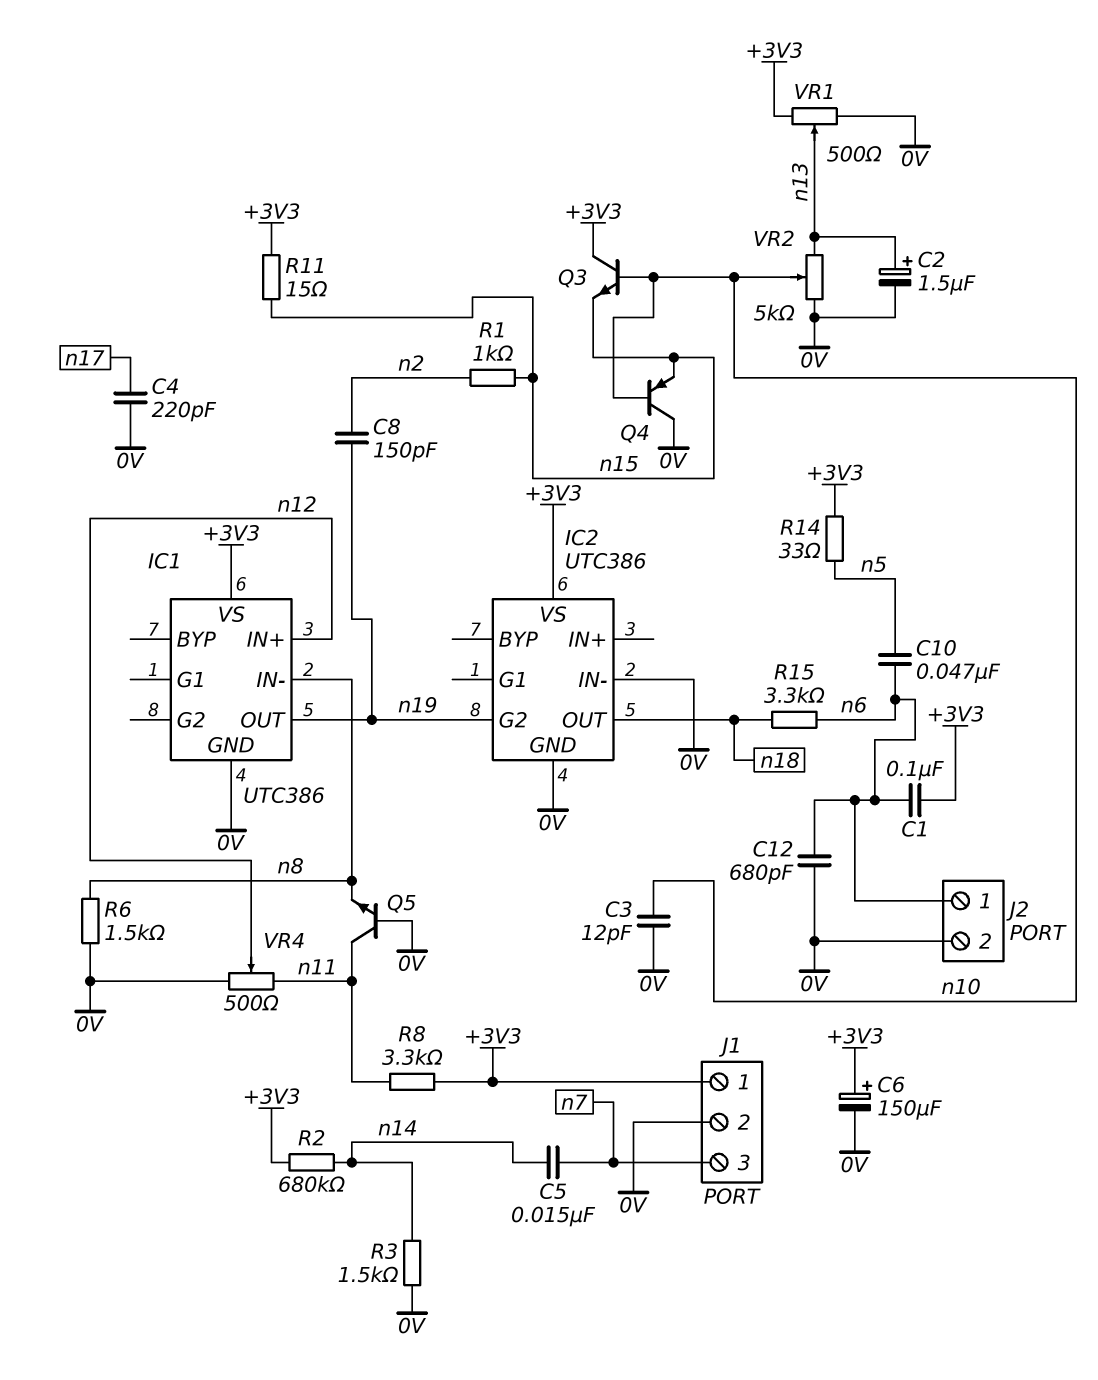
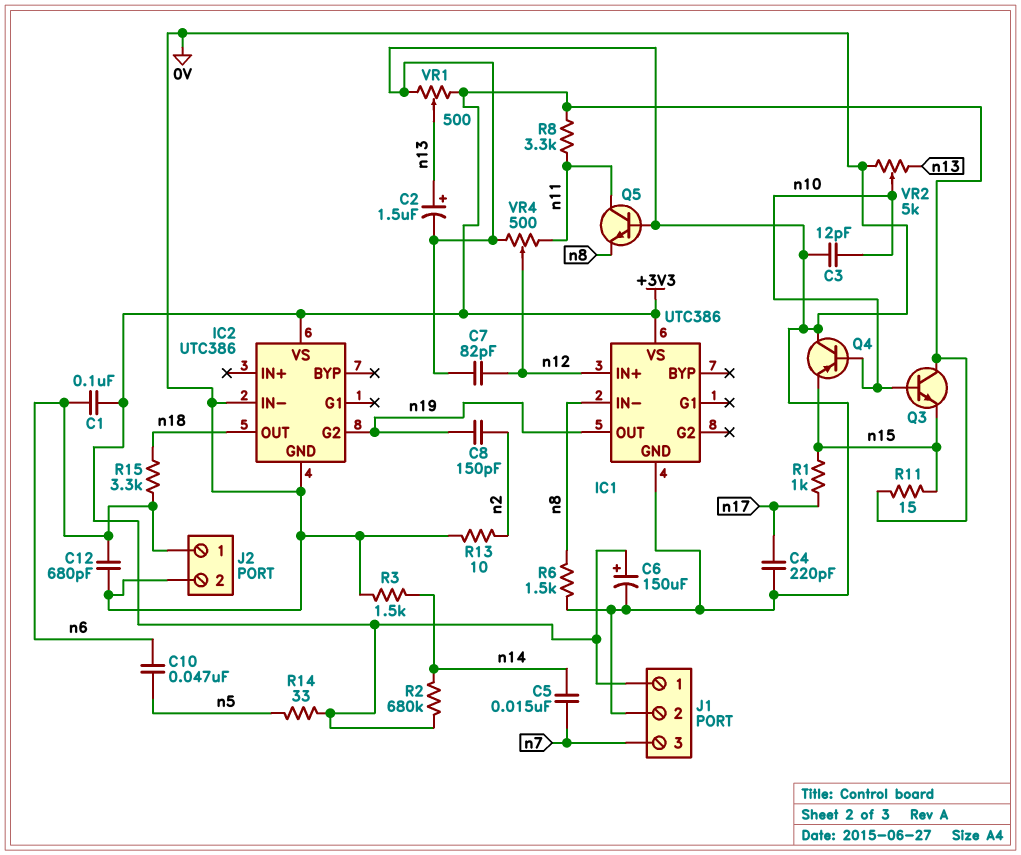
C7: none -> 82pF (0V, n12)
R1: 1k (n2, n15) -> 1k (n15, n17)
R13: none -> 10 (0V, n2)

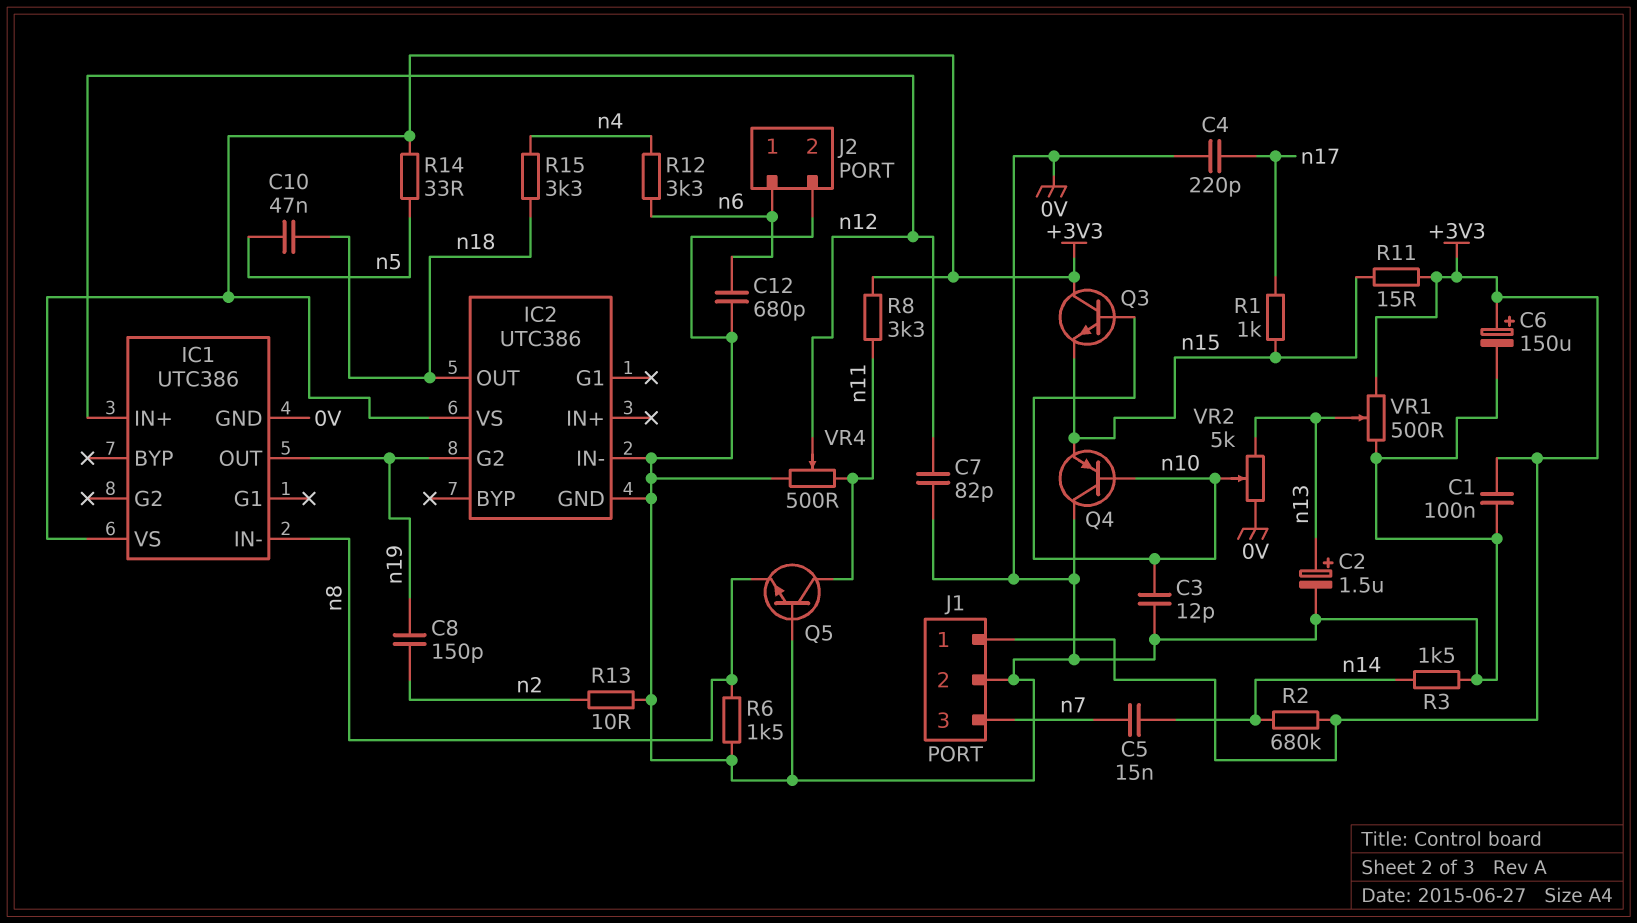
C1: 100nF (+3V3, n6) -> 100nF (+3V3, 0V)
C10: 47nF (n5, n6) -> 47nF (n5, n18)
R12: none -> 3.3k (n4, n6)
R15: 3.3k (n6, n18) -> 3.3k (n4, n18)

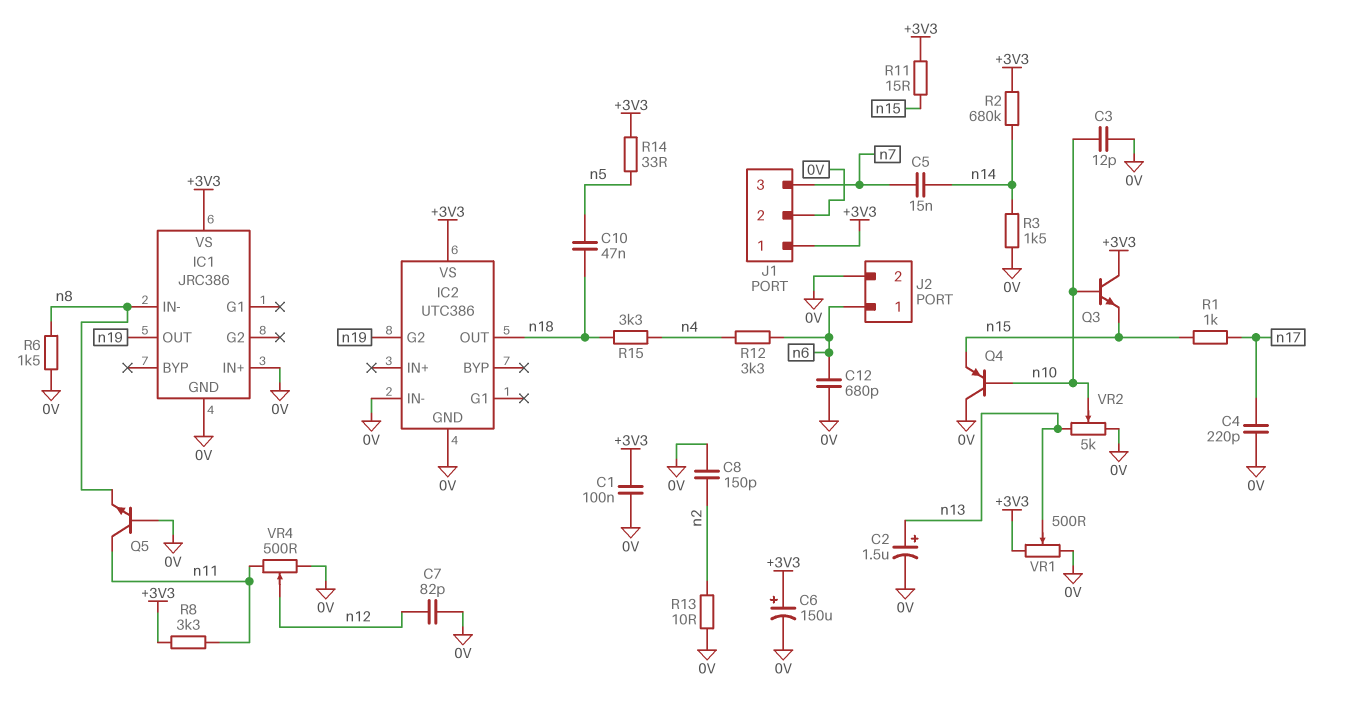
C8: 150pF (n2, n19) -> 150pF (0V, n2)
IC1: UTC386 -> JRC386
IC1 pin IN+: n12 -> 0V

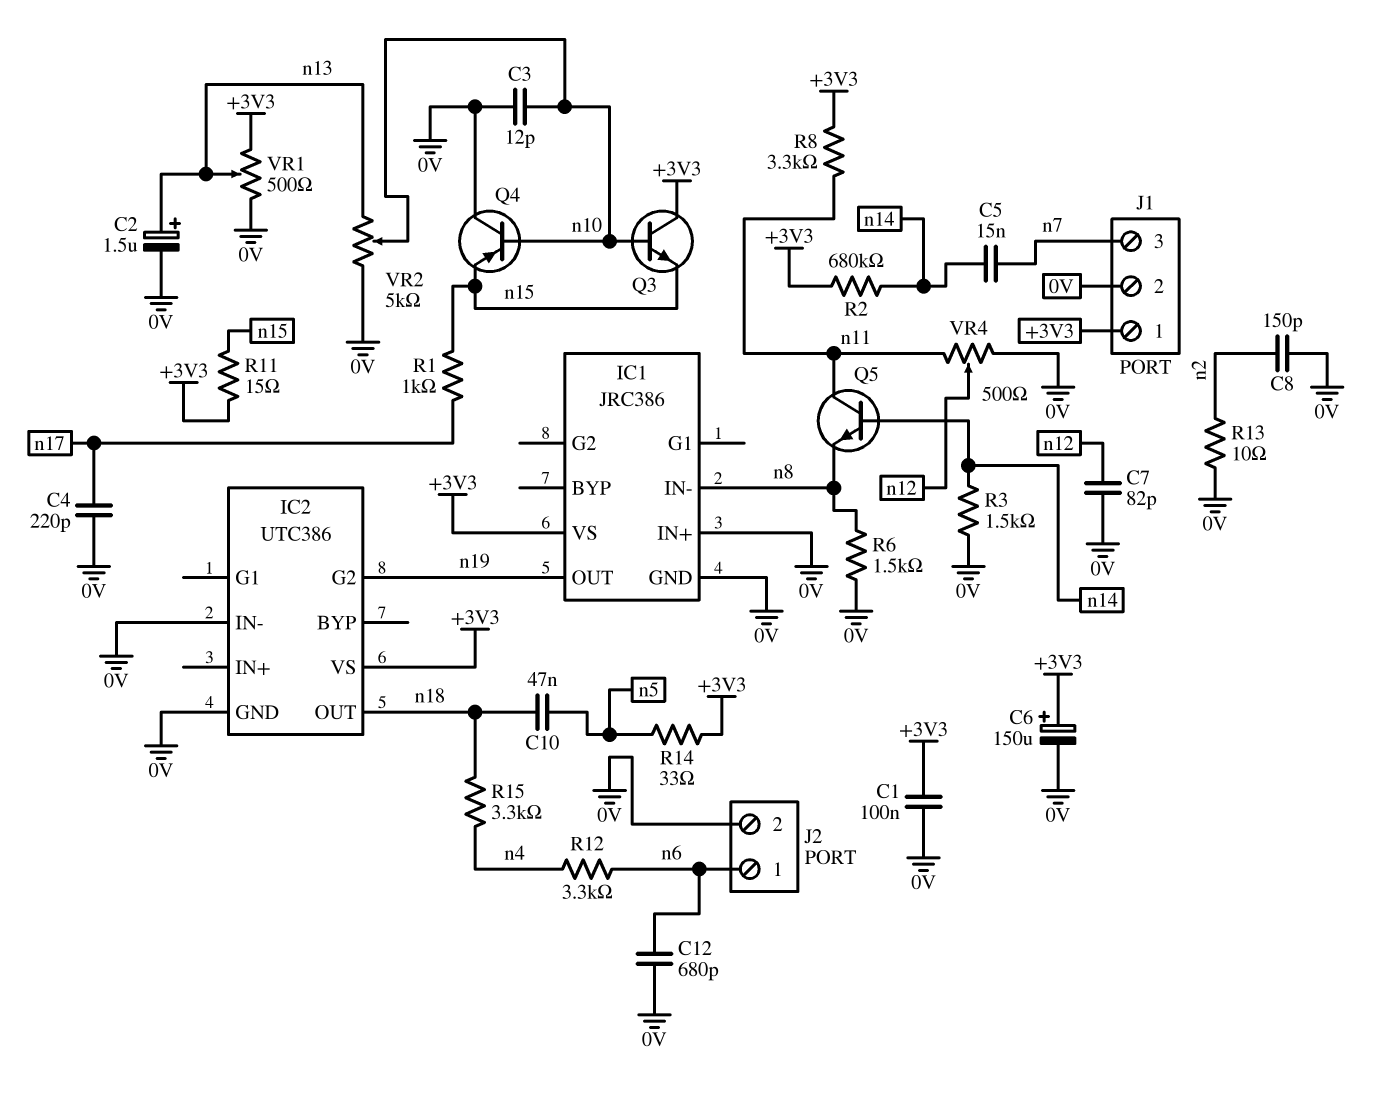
Q5: NPN (B 0V, C n11, E n8) -> NPN (B n14, C n11, E n8)

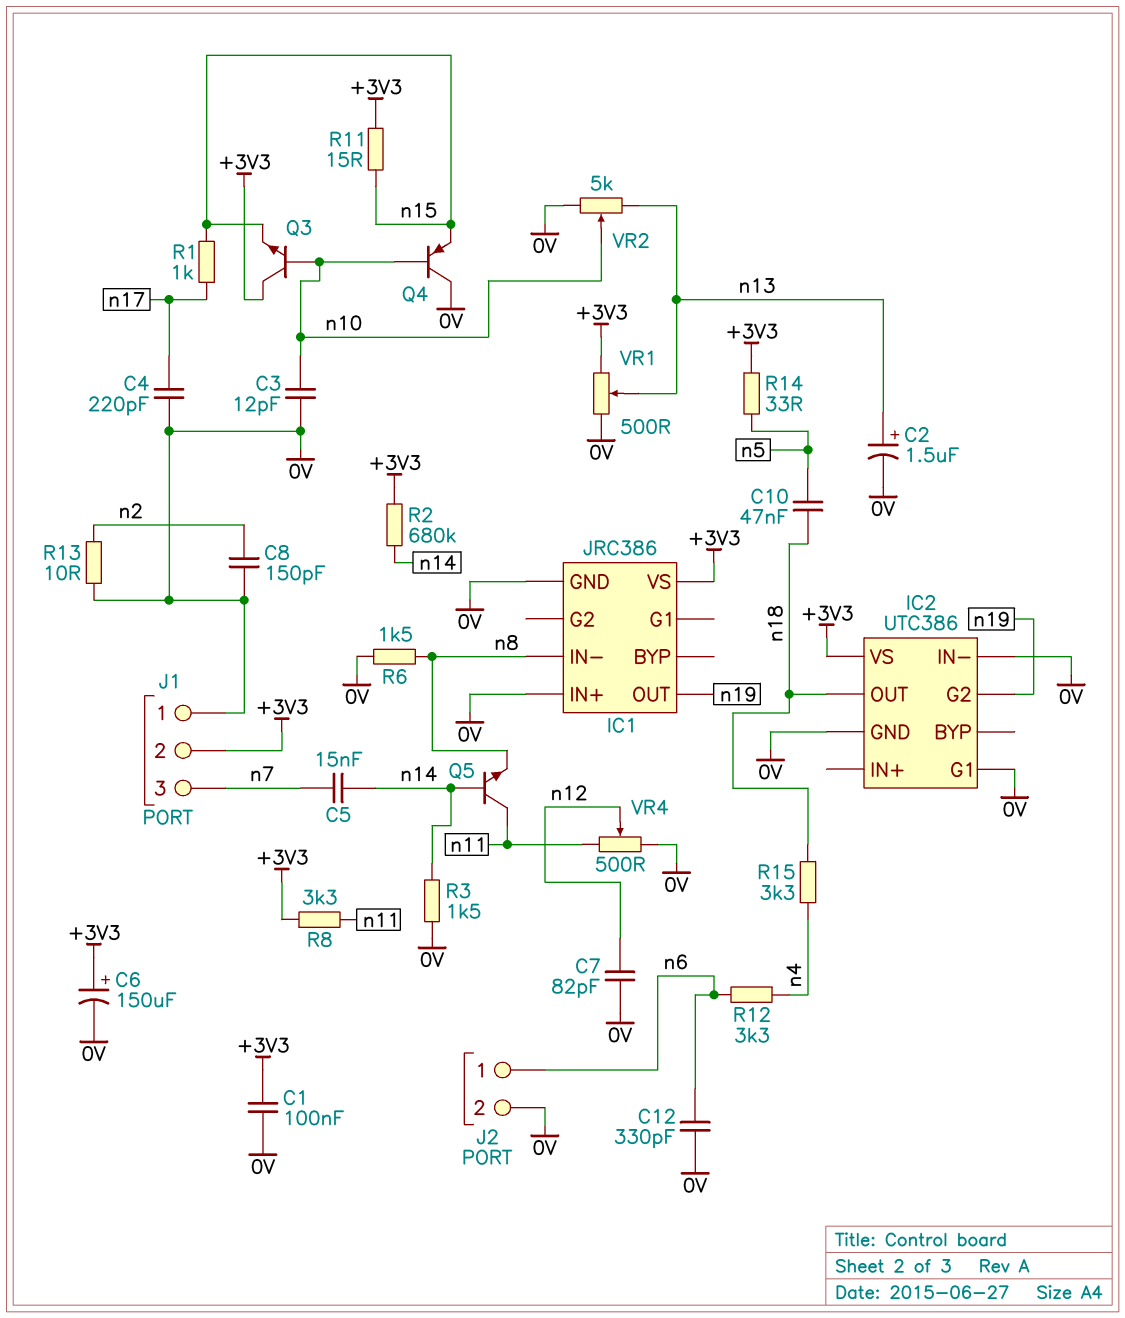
C12: 680pF (0V, n6) -> 330pF (0V, n6)
IC2 pin G1: none -> 0V
J1 pin 1: +3V3 -> 0V
J1 pin 2: 0V -> +3V3

